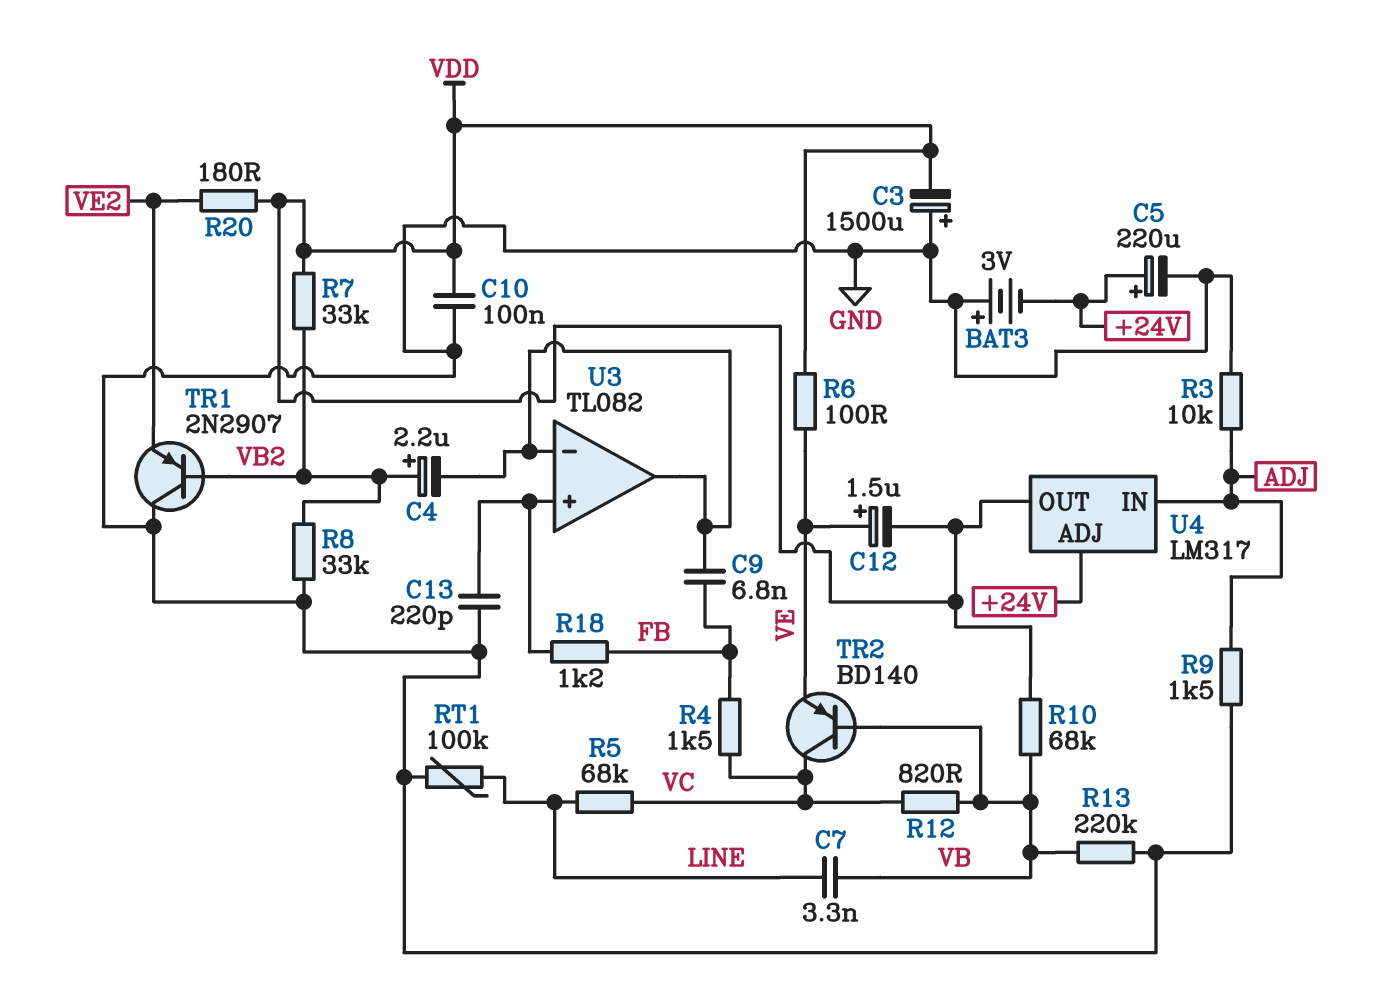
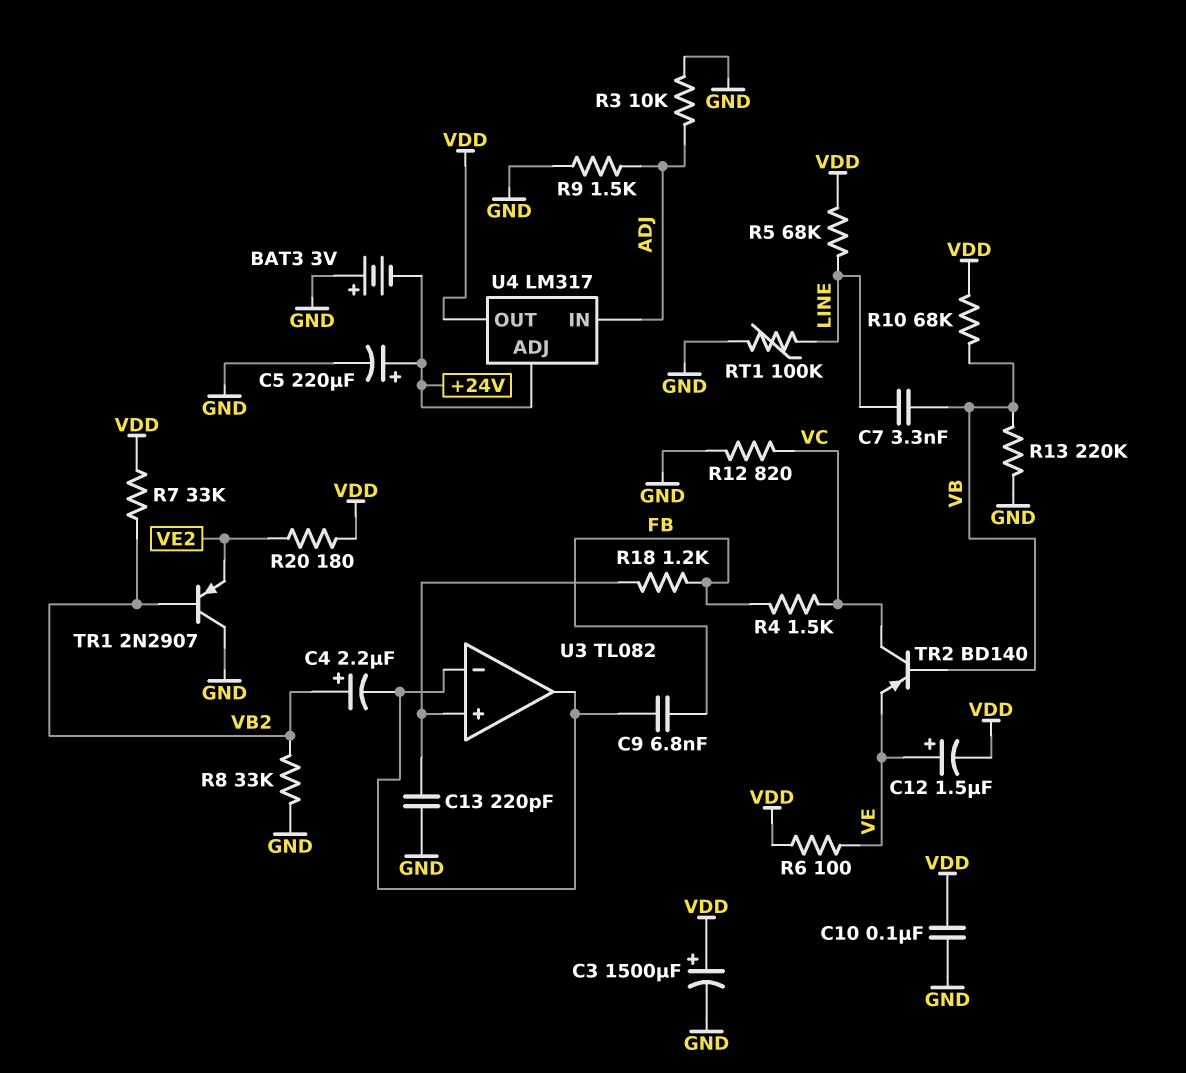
C3: 1500uF (plus GND, minus VDD) -> 1500uF (plus VDD, minus GND)
R5: 68k (LINE, VC) -> 68k (LINE, VDD)
R12: 820 (VB, VC) -> 820 (GND, VC)

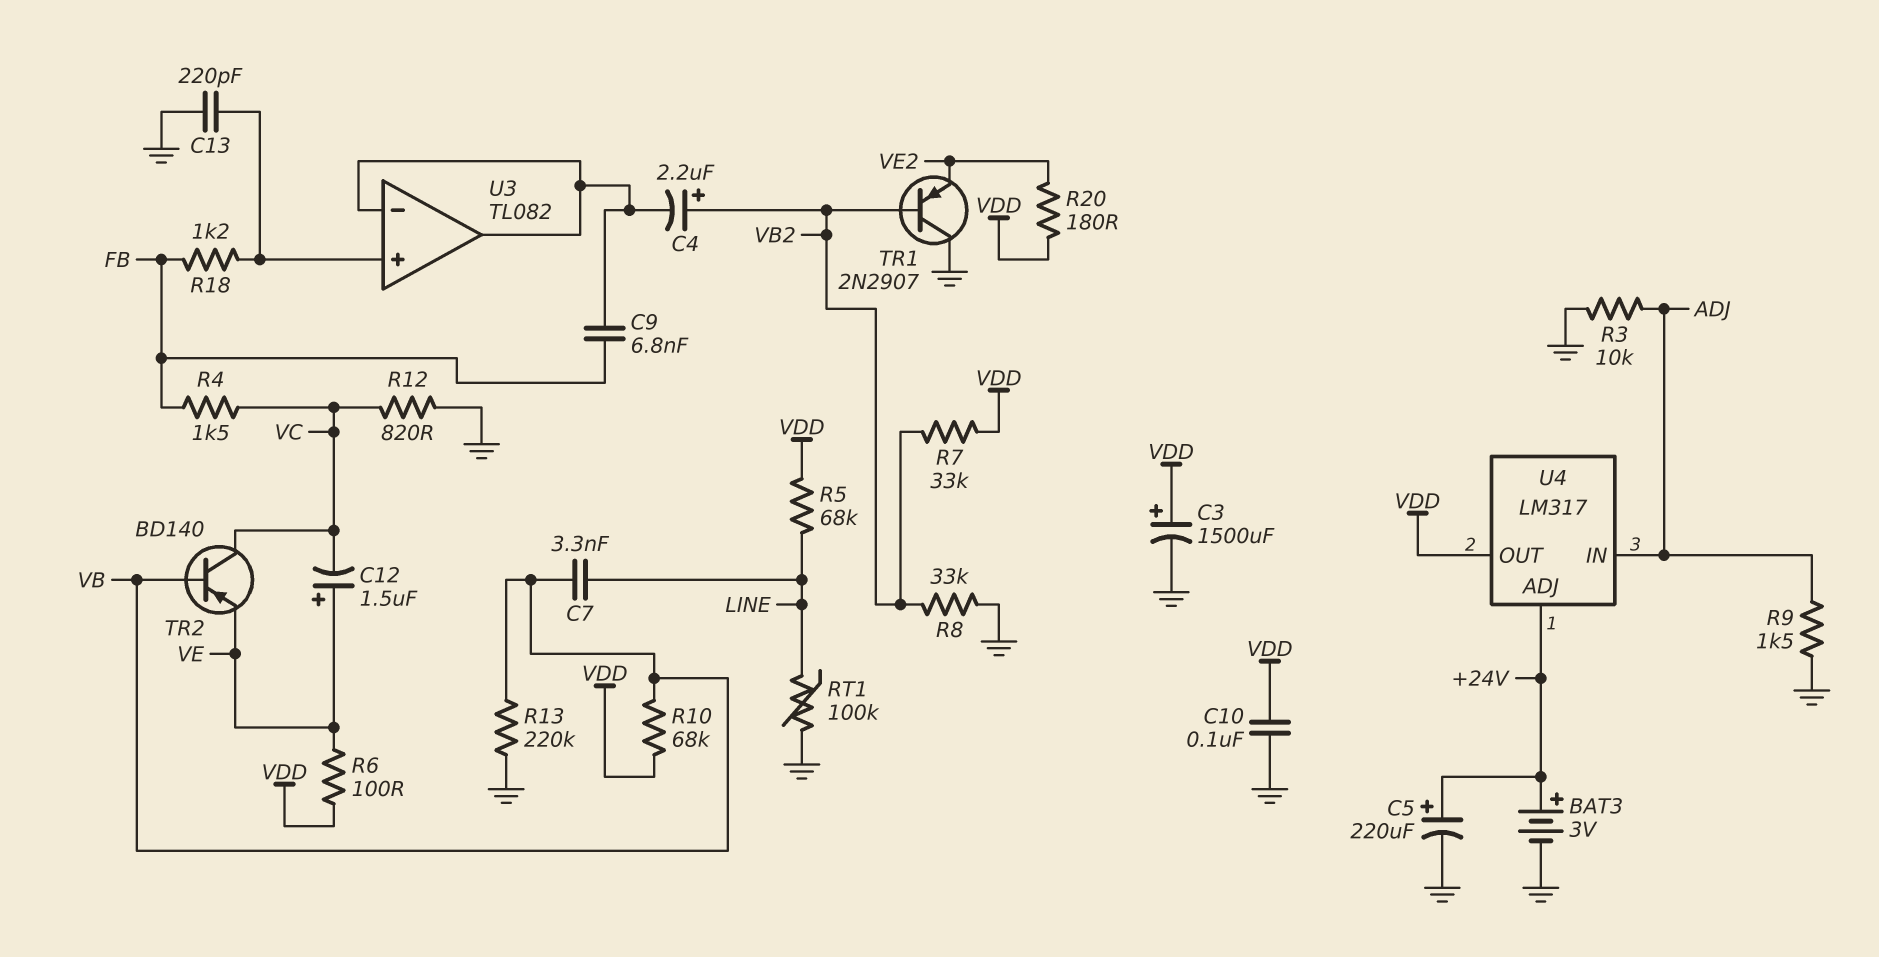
BAT3: 3V (plus GND, minus +24V) -> 3V (plus +24V, minus GND)
C12: 1.5uF (plus VE, minus VDD) -> 1.5uF (plus VE, minus VC)

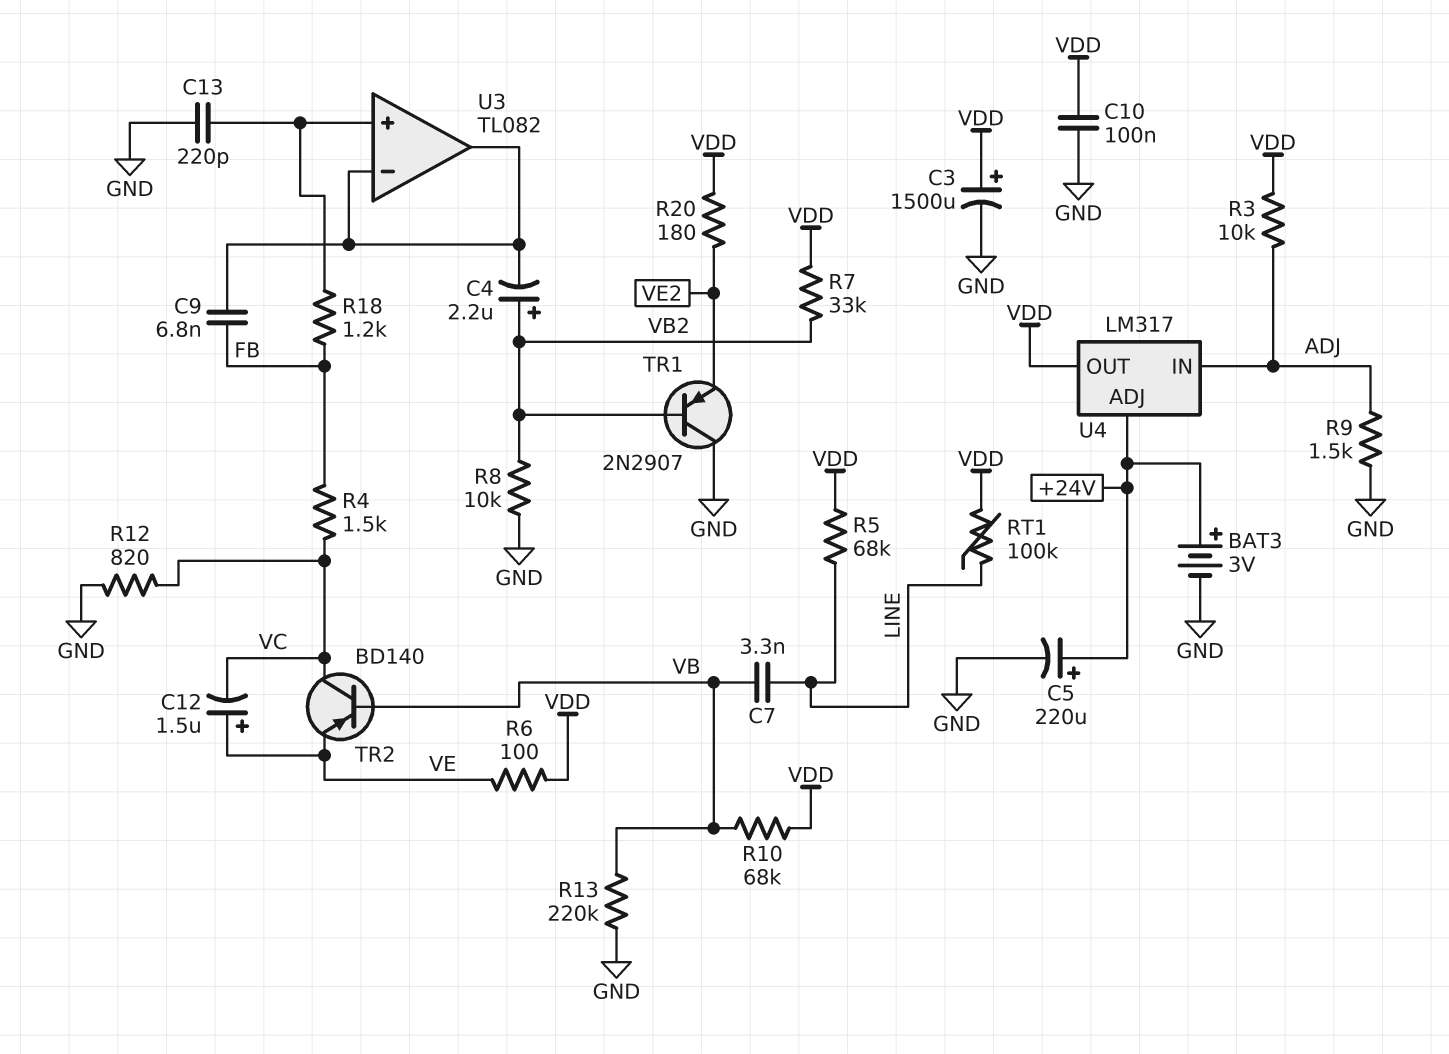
R3: 10k (ADJ, GND) -> 10k (ADJ, VDD)
R8: 33k (GND, VB2) -> 10k (GND, VB2)
RT1: 100k (GND, LINE) -> 100k (LINE, VDD)

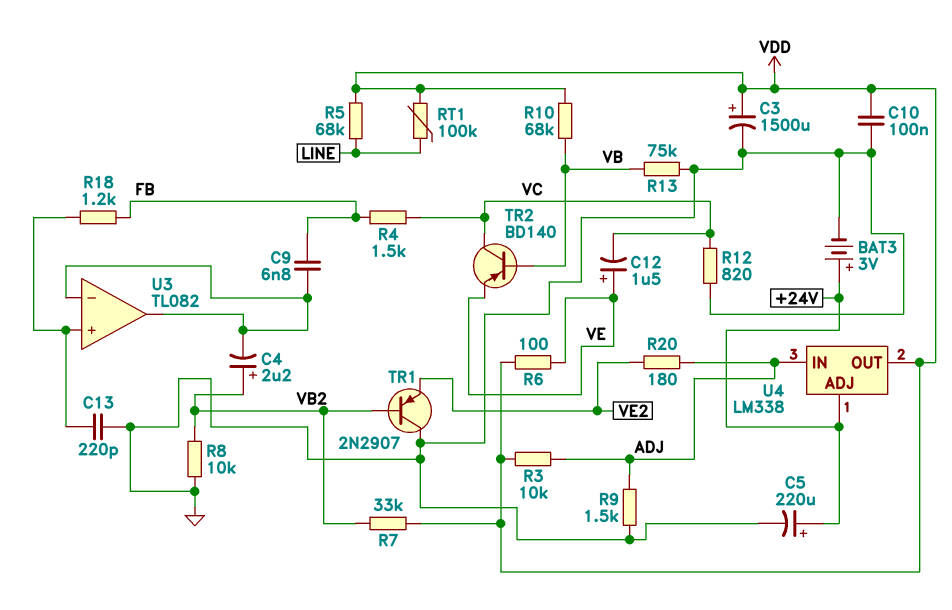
C7: 3.3nF (LINE, VB) -> none
R13: 220k (GND, VB) -> 75k (GND, VB)
R20: 180 (VDD, VE2) -> 180 (ADJ, VE2)
U4: LM317 -> LM338

